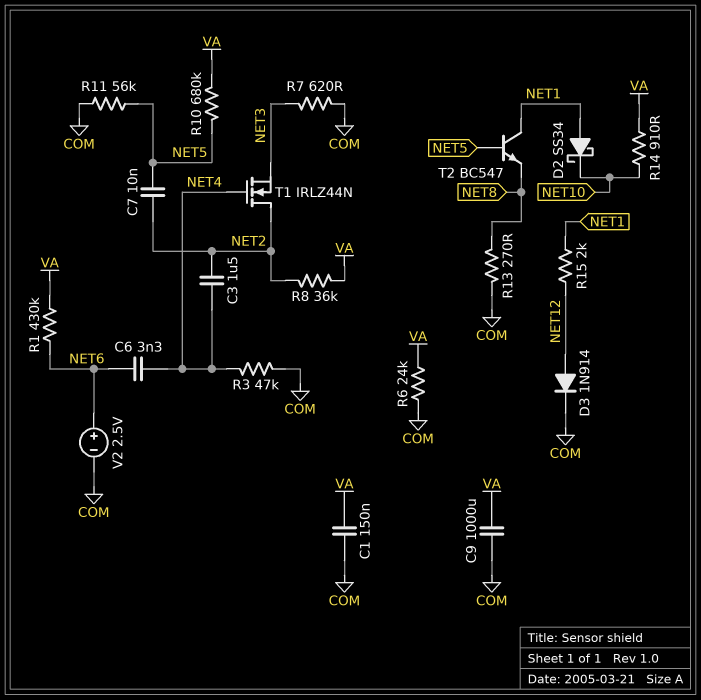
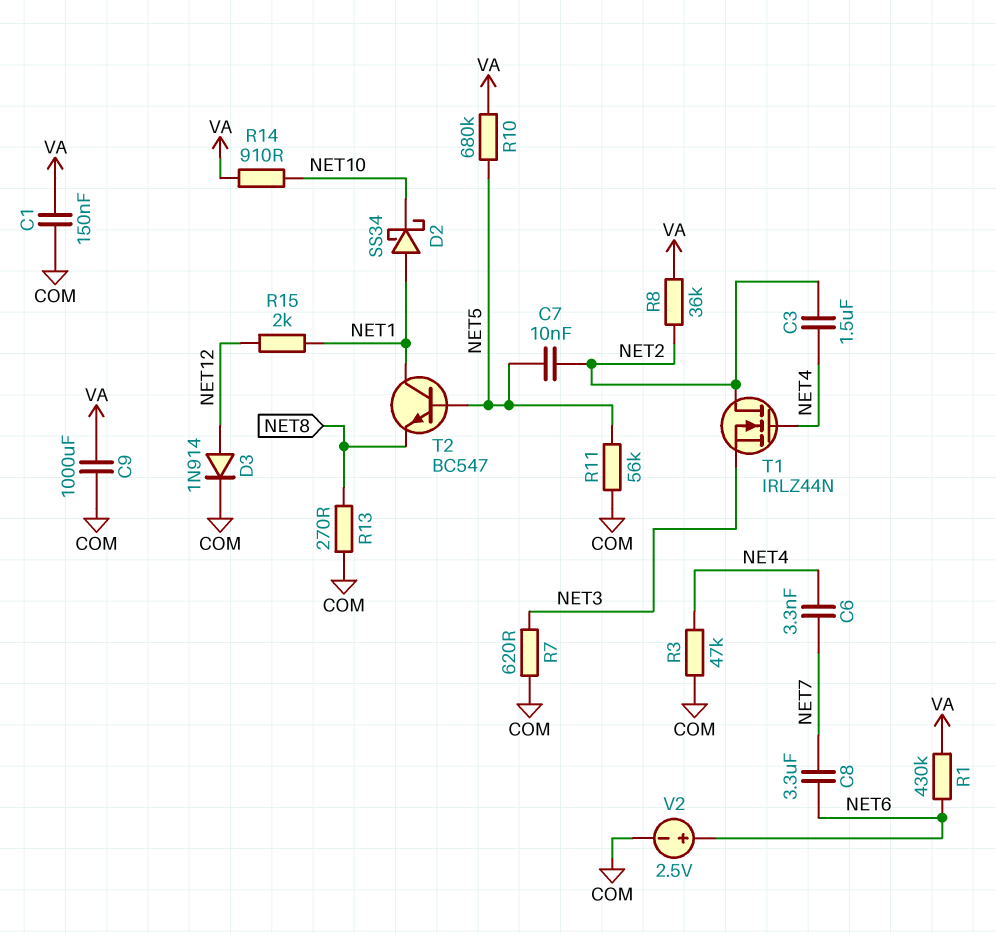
C6: 3.3nF (NET4, NET6) -> 3.3nF (NET4, NET7)
C8: none -> 3.3uF (NET6, NET7)
R6: 24k (COM, VA) -> none

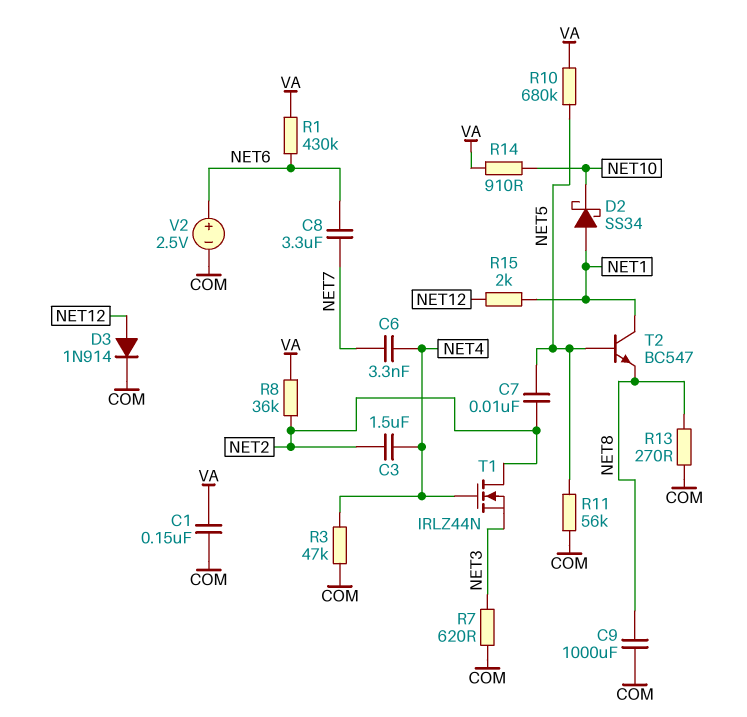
C9: 1000uF (COM, VA) -> 1000uF (COM, NET8)

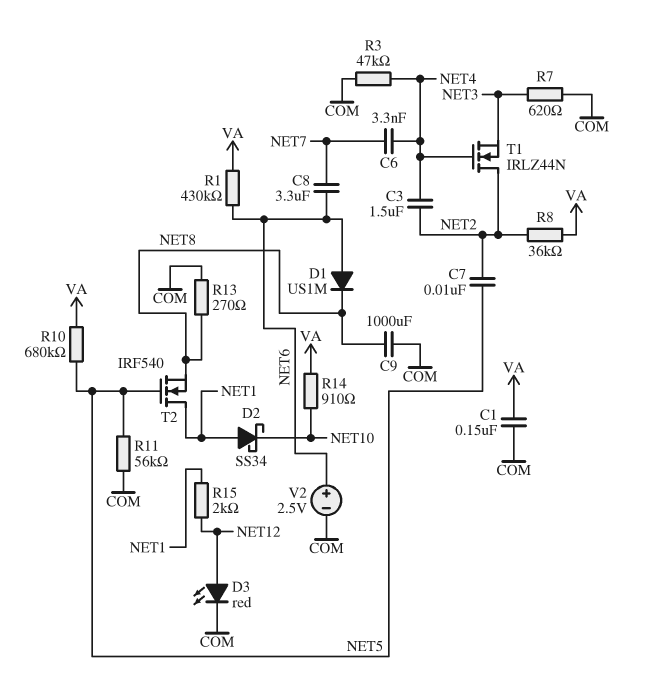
D1: none -> diode US1M (A NET6, K NET8)
D3: diode 1N914 (A NET12, K COM) -> LED red (A NET12, K COM)
T2: NPN BC547 (B NET5, C NET1, E NET8) -> NMOS IRF540 (G NET5, D NET1, S NET8)

